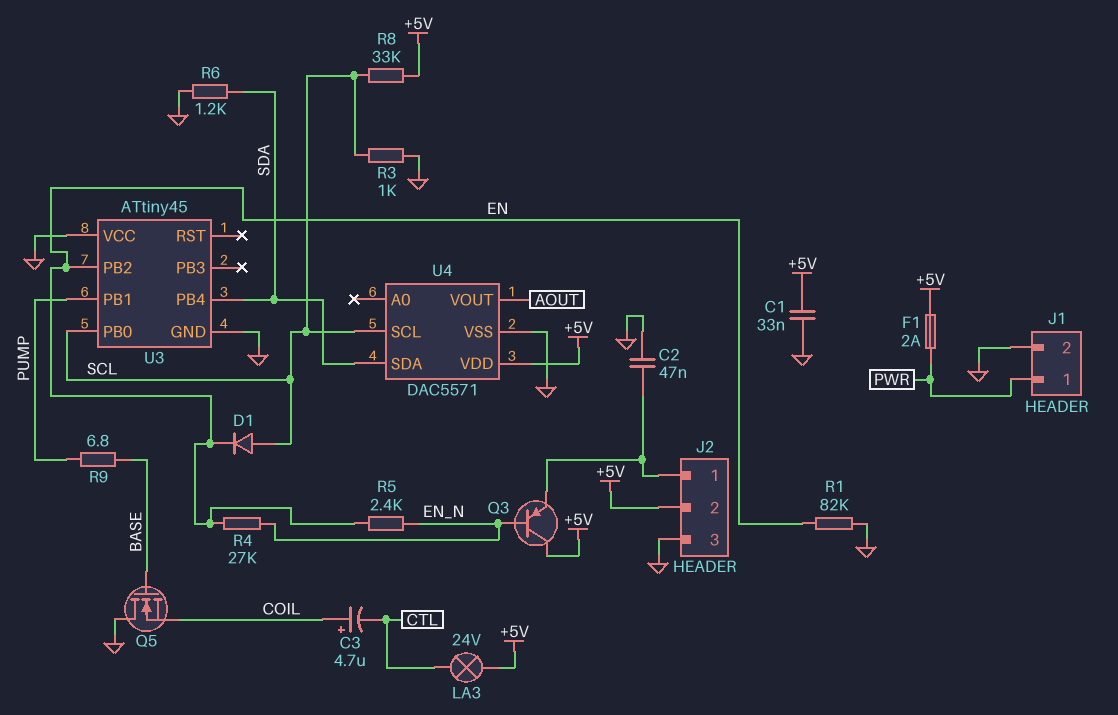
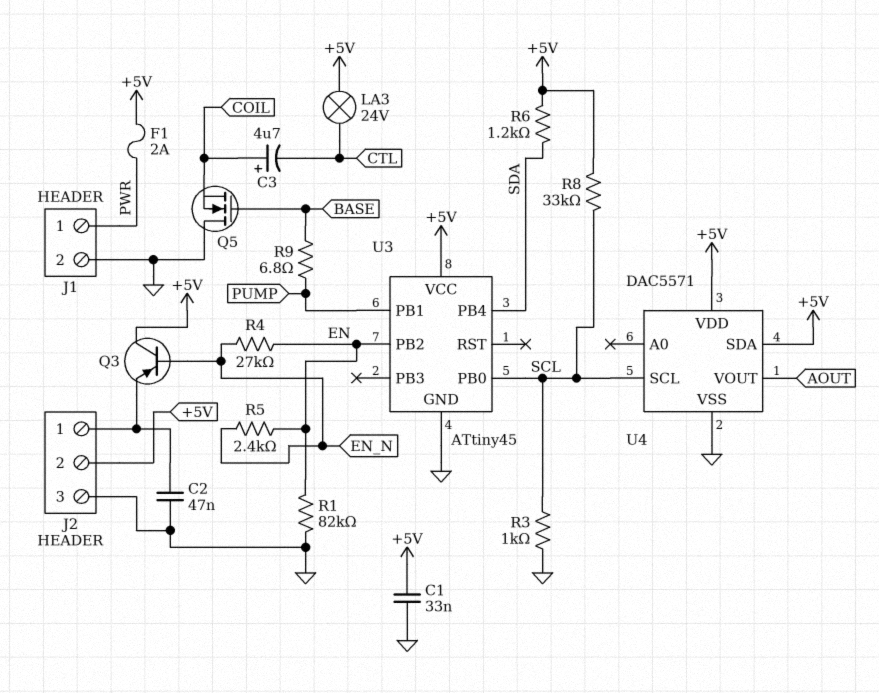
D1: diode (A SCL, K EN) -> none
R6: 1.2k (GND, SDA) -> 1.2k (+5V, SDA)
U3 pin VCC: GND -> +5V
U4 pin SDA: SDA -> +5V

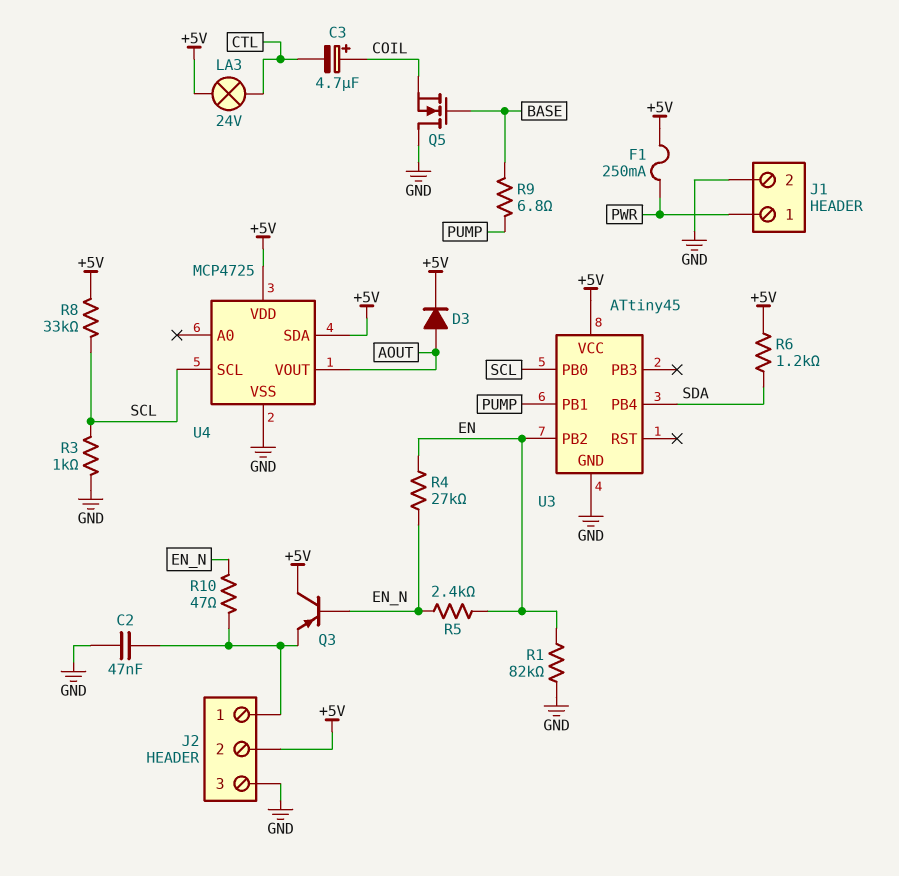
C1: 33nF (+5V, GND) -> none
D3: none -> diode (A AOUT, K +5V)
F1: 2A (+5V, PWR) -> 250mA (+5V, PWR)
R10: none -> 47 (EN_N, J2/1)
U4: DAC5571 -> MCP4725

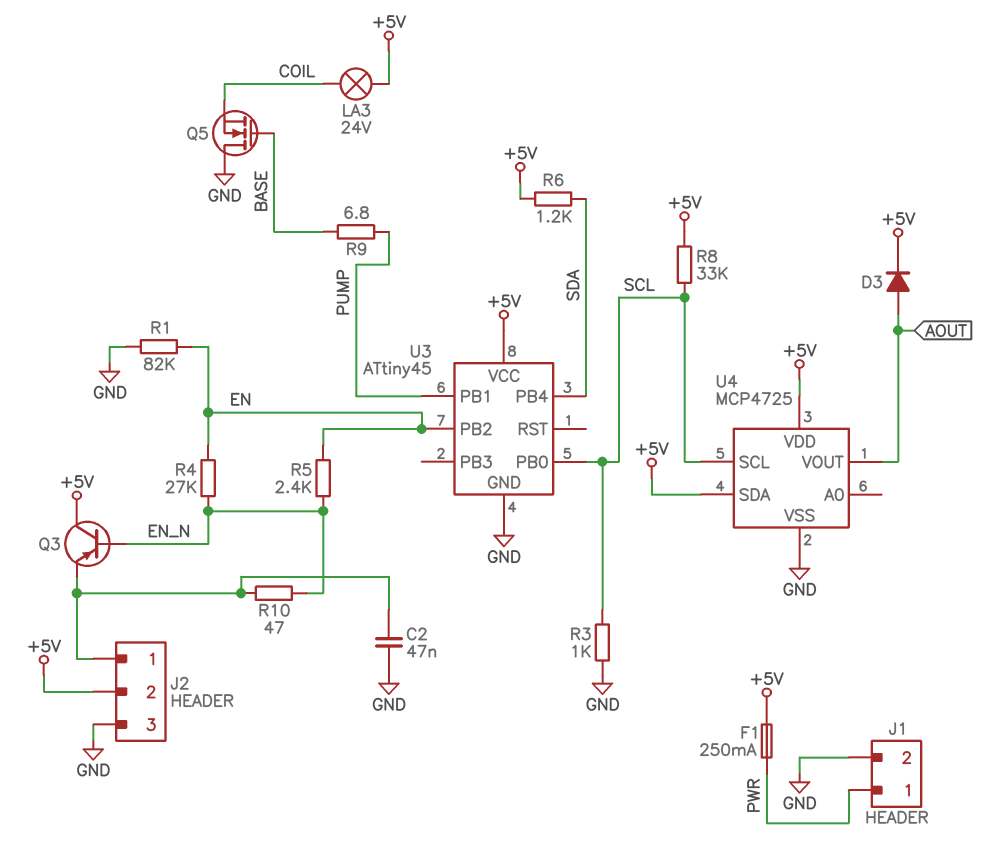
C3: 4.7uF (plus COIL, minus CTL) -> none
LA3: lamp 24V (+5V, CTL) -> lamp 24V (+5V, COIL)

